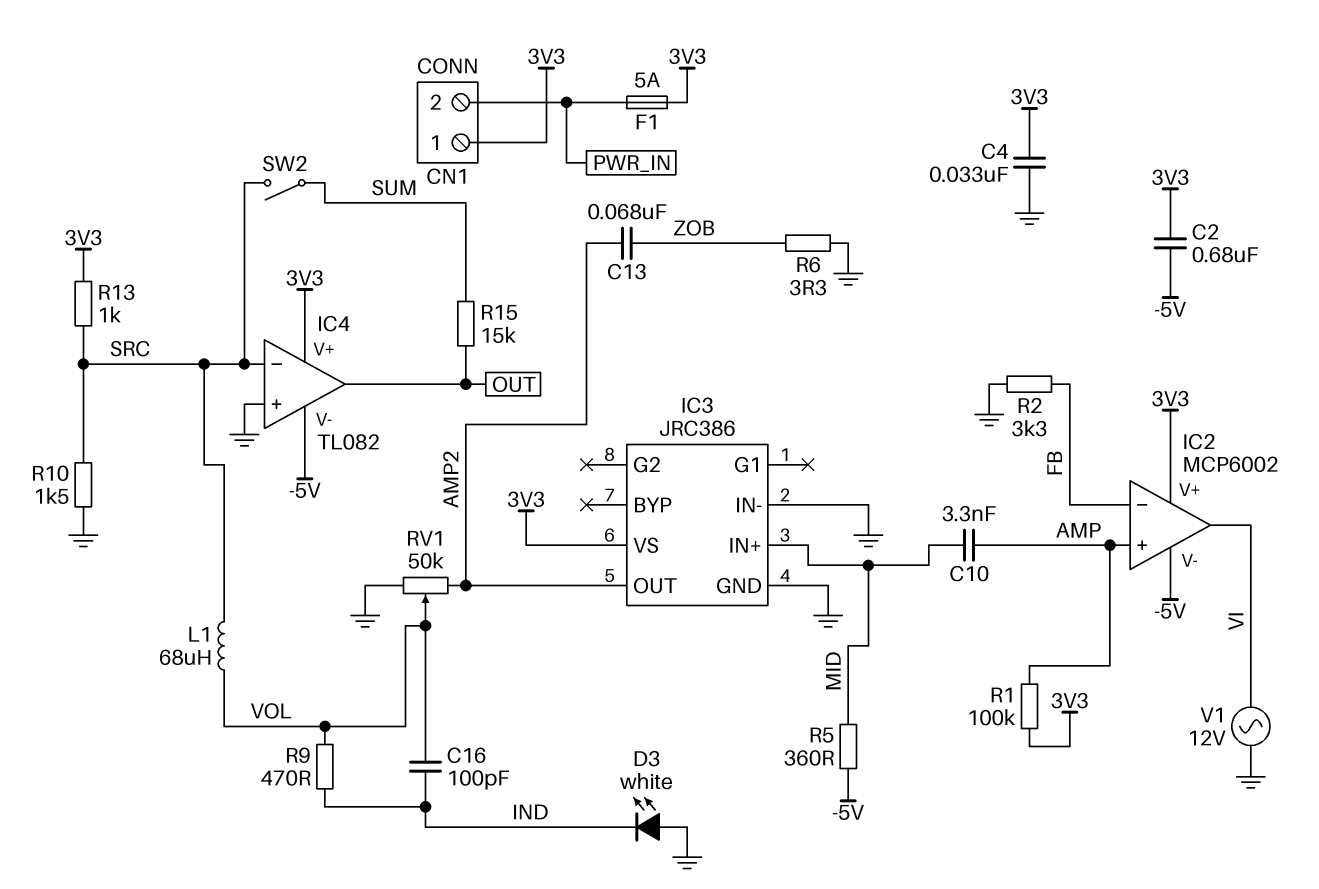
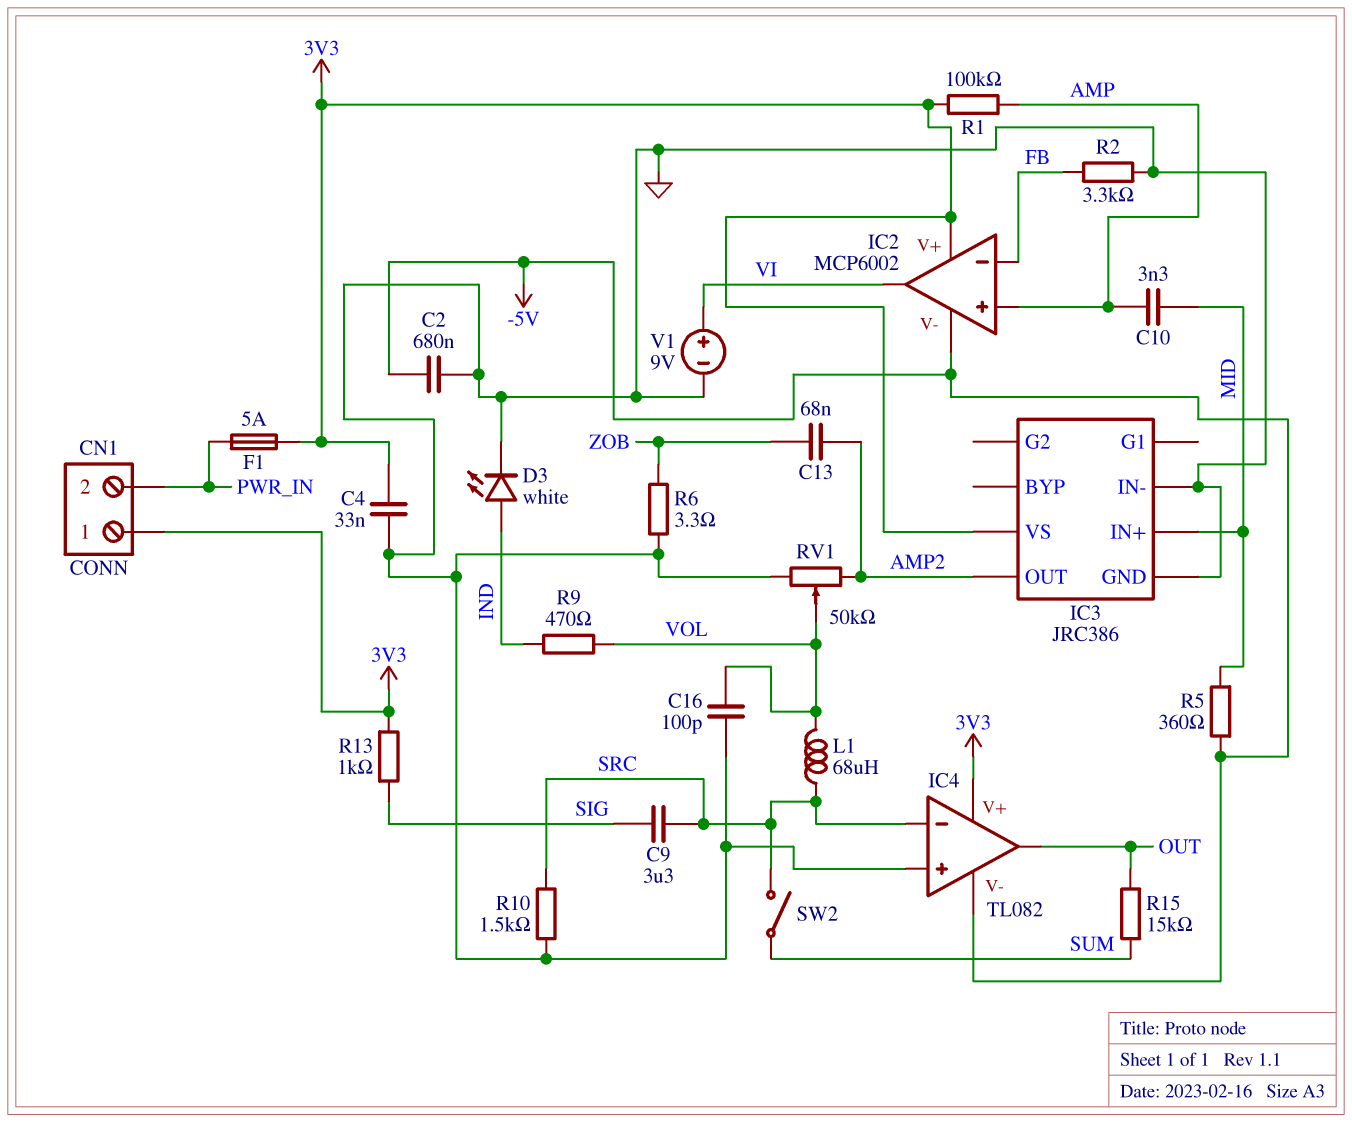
C2: 680nF (-5V, 3V3) -> 680nF (-5V, GND)
C9: none -> 3.3uF (SIG, SRC)
C16: 100pF (IND, VOL) -> 100pF (GND, VOL)
D3: LED white (A GND, K IND) -> LED white (A IND, K GND)
R13: 1k (3V3, SRC) -> 1k (3V3, SIG)
V1: AC 12V (GND, VI) -> 9V (plus VI, minus GND)

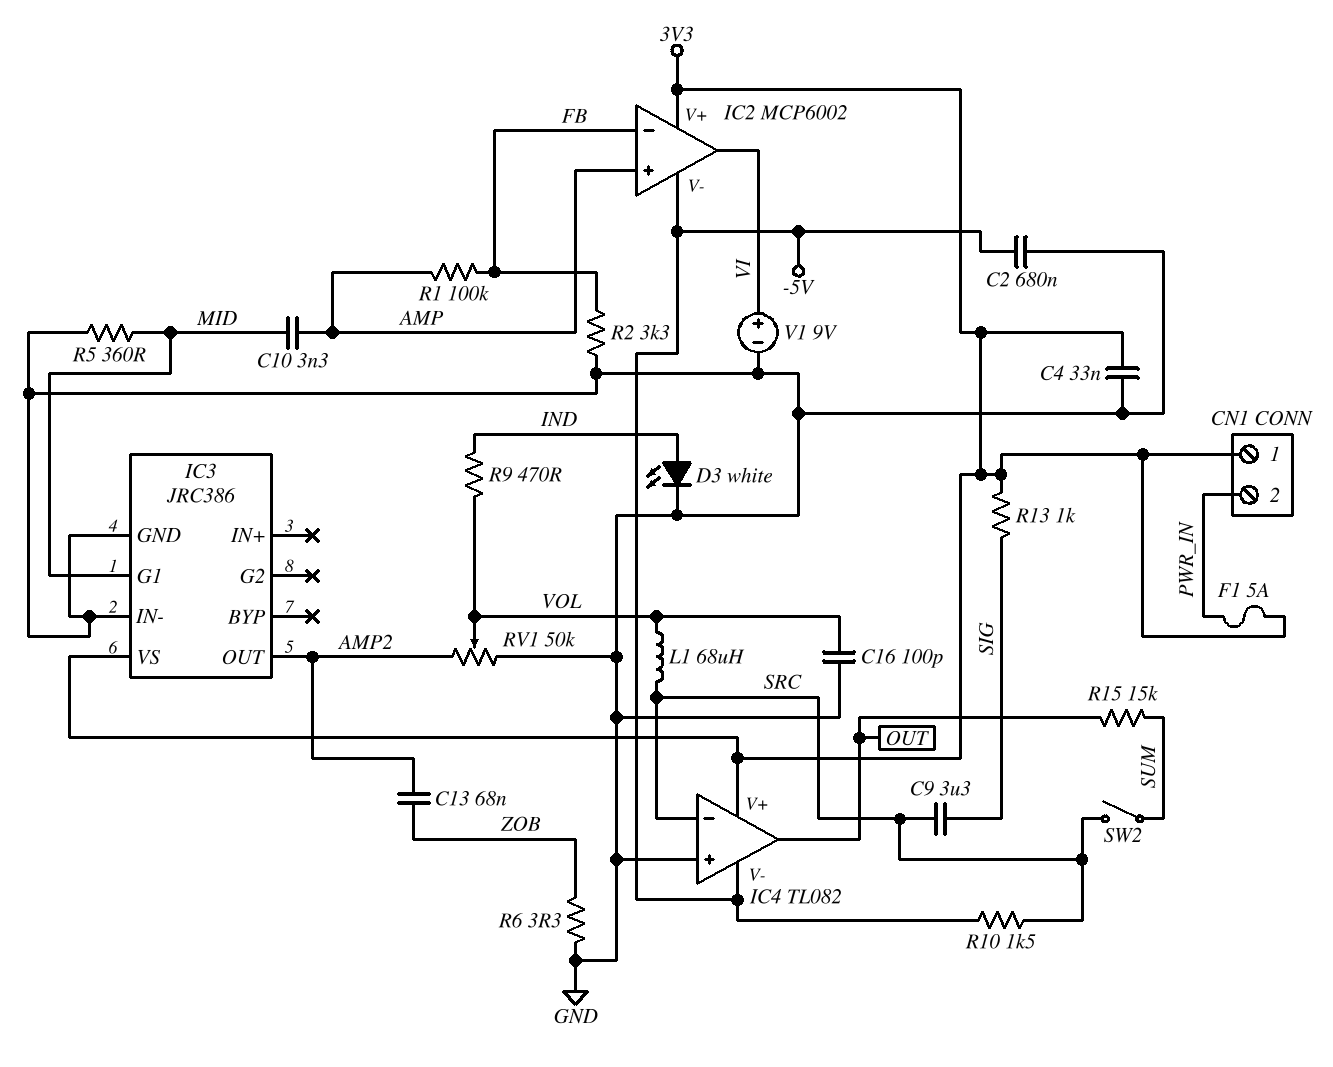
IC3 pin G1: none -> MID
IC3 pin IN+: MID -> none
R1: 100k (3V3, AMP) -> 100k (AMP, FB)
R5: 360 (-5V, MID) -> 360 (GND, MID)
R10: 1.5k (GND, SRC) -> 1.5k (-5V, SRC)

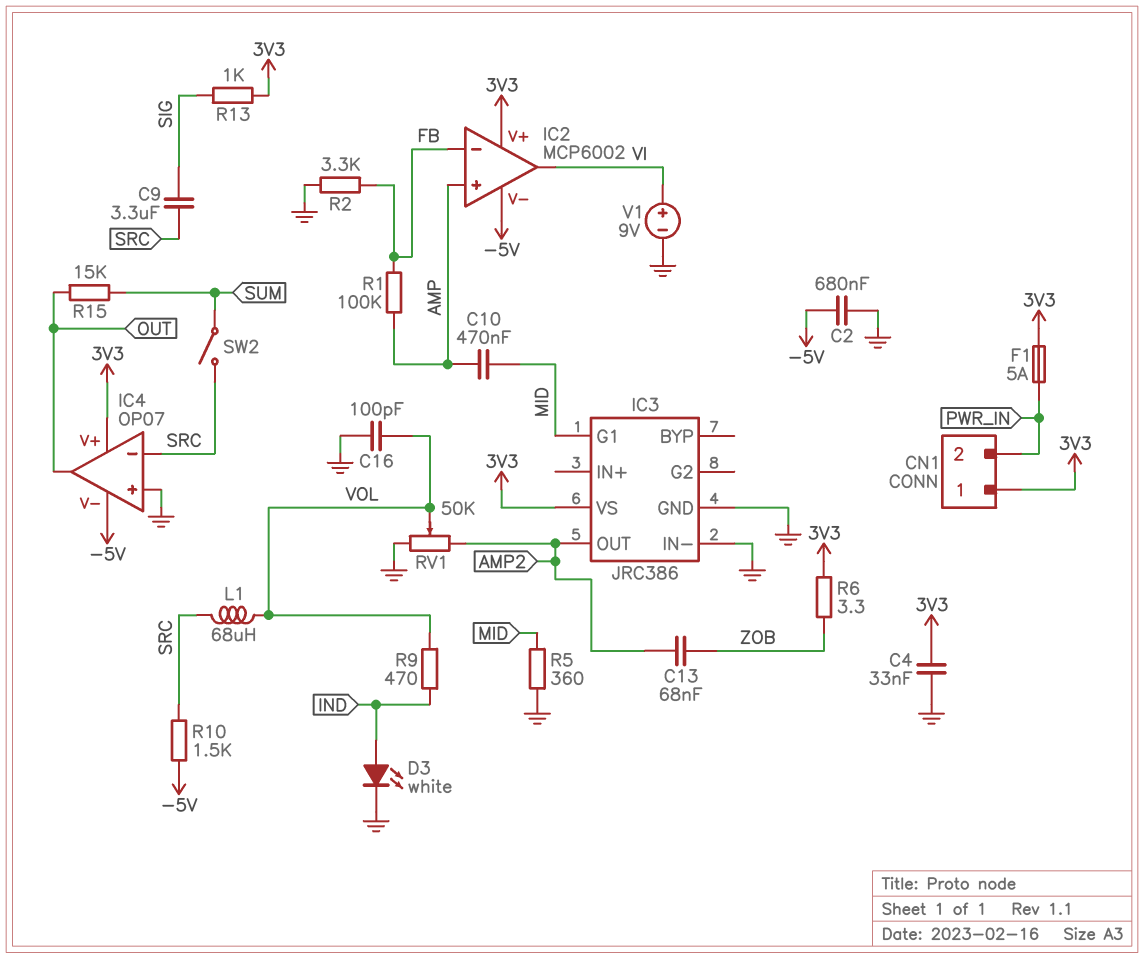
C10: 3.3nF (AMP, MID) -> 470nF (AMP, MID)
IC4: TL082 -> OP07
R6: 3.3 (GND, ZOB) -> 3.3 (3V3, ZOB)

